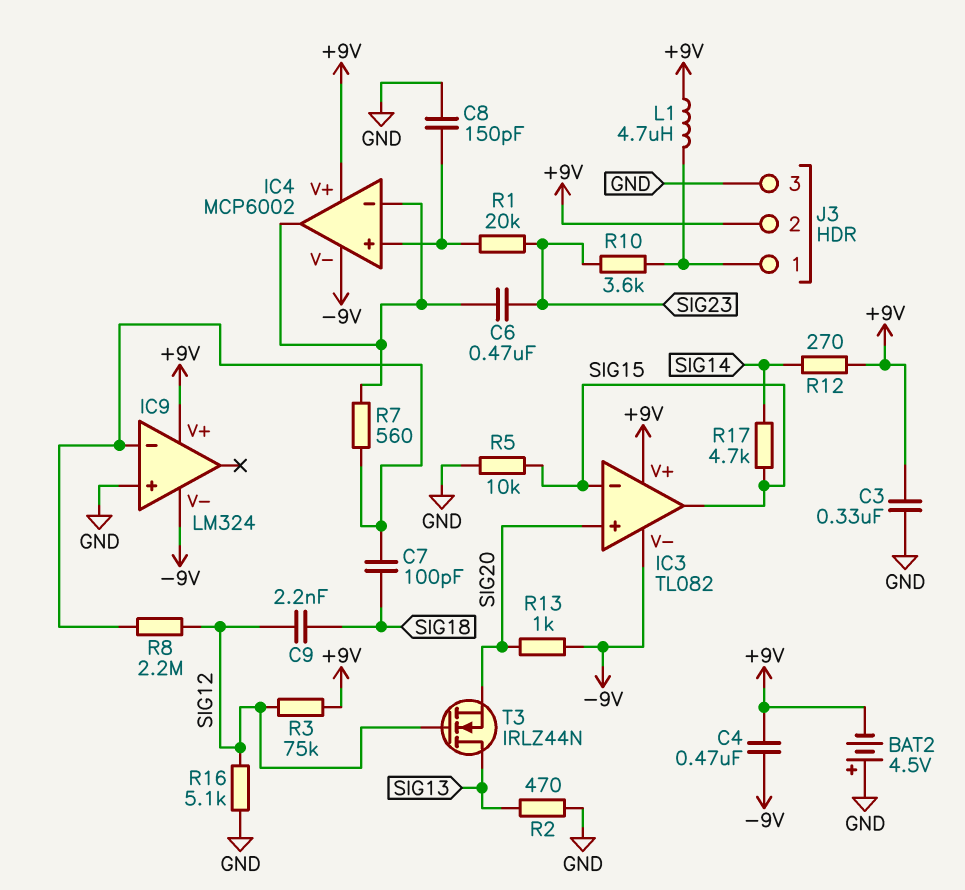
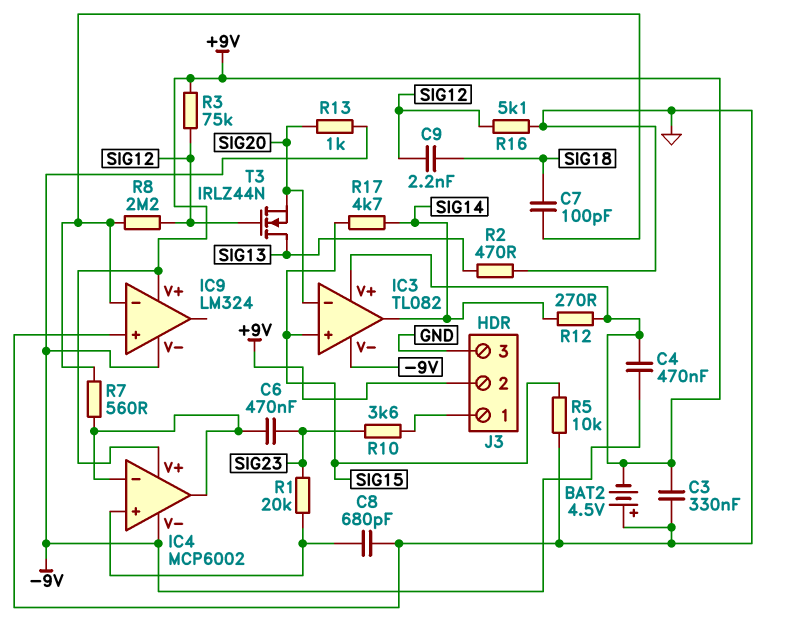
C8: 150pF (GND, IC4/in+) -> 680pF (GND, IC4/in+)
IC3 pin in+: SIG20 -> SIG15
IC3 pin in-: SIG15 -> SIG20
IC3 pin out: SIG15 -> SIG14
L1: 4.7uH (+9V, J3/1) -> none

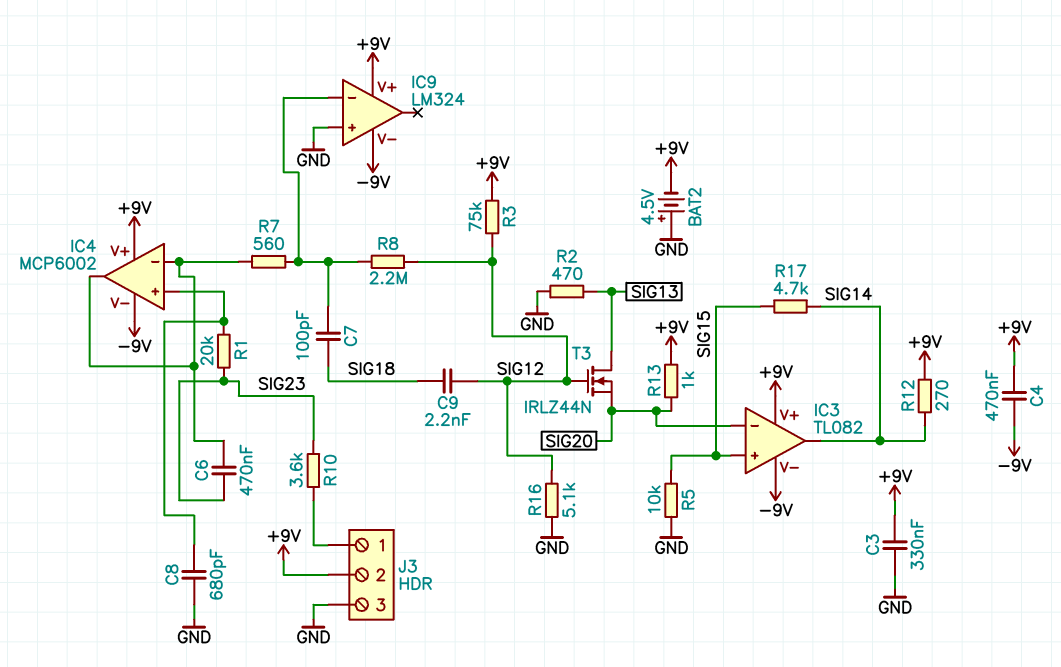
R13: 1k (-9V, SIG20) -> 1k (+9V, SIG20)

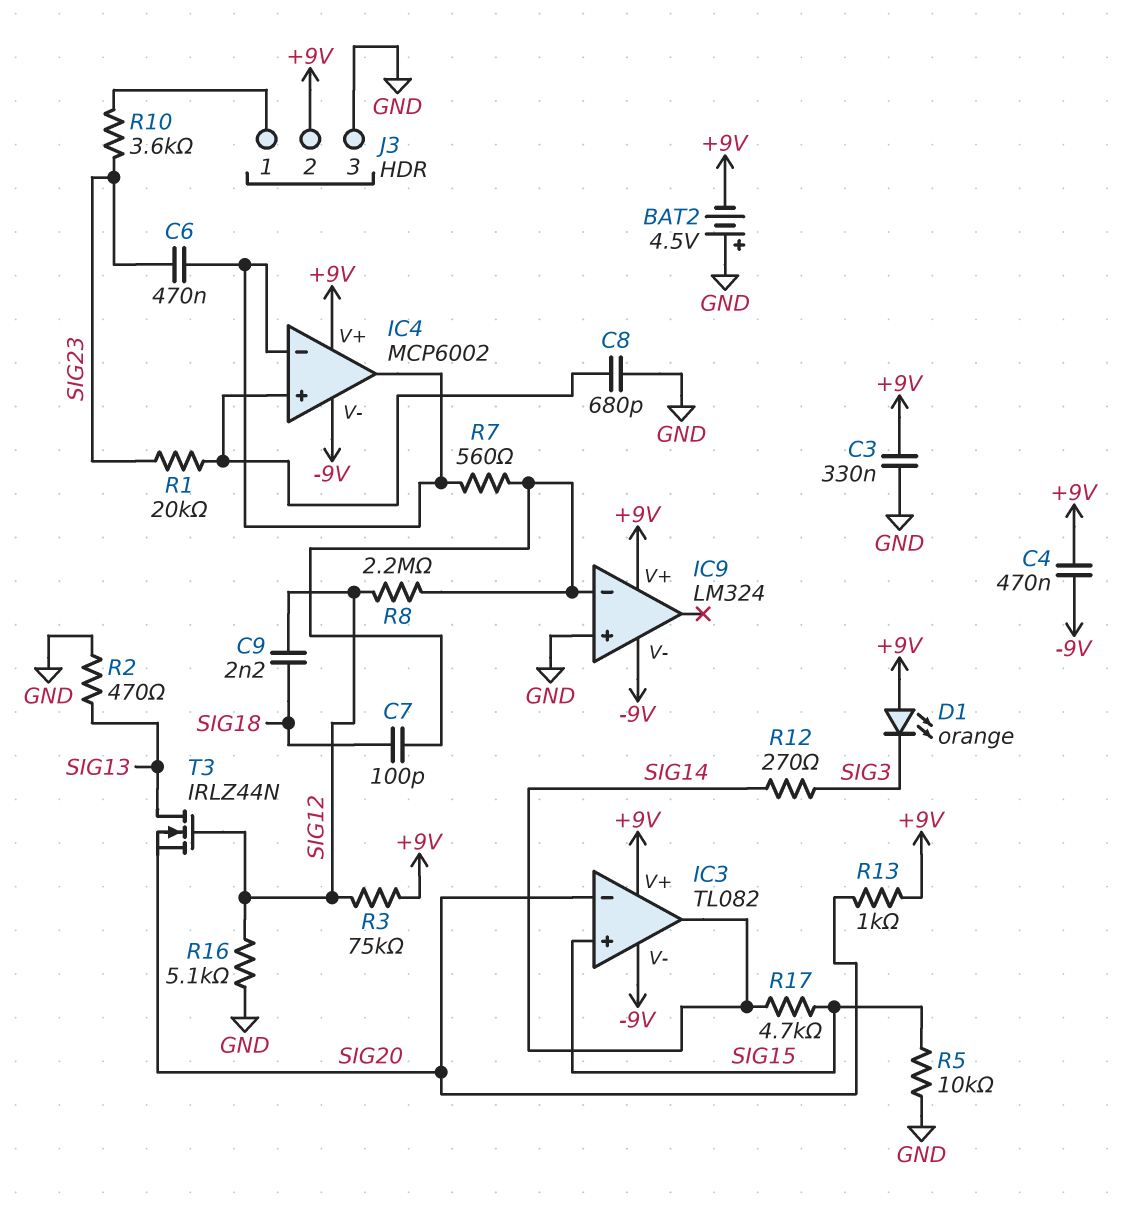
D1: none -> LED orange (A +9V, K SIG3)
R12: 270 (+9V, SIG14) -> 270 (SIG3, SIG14)

